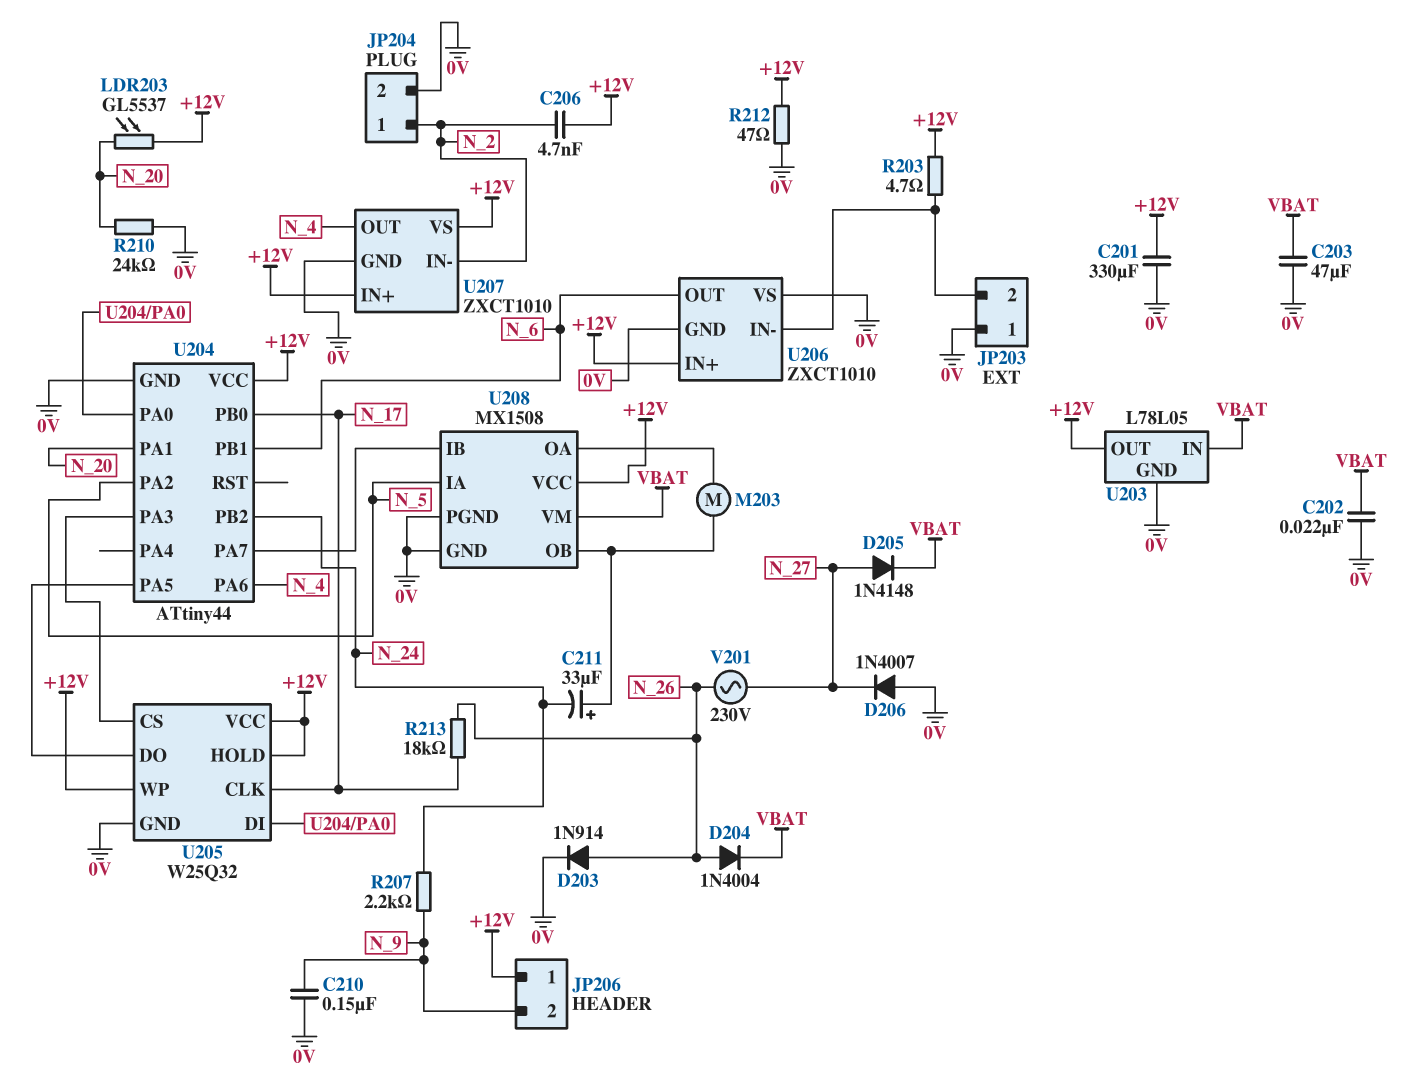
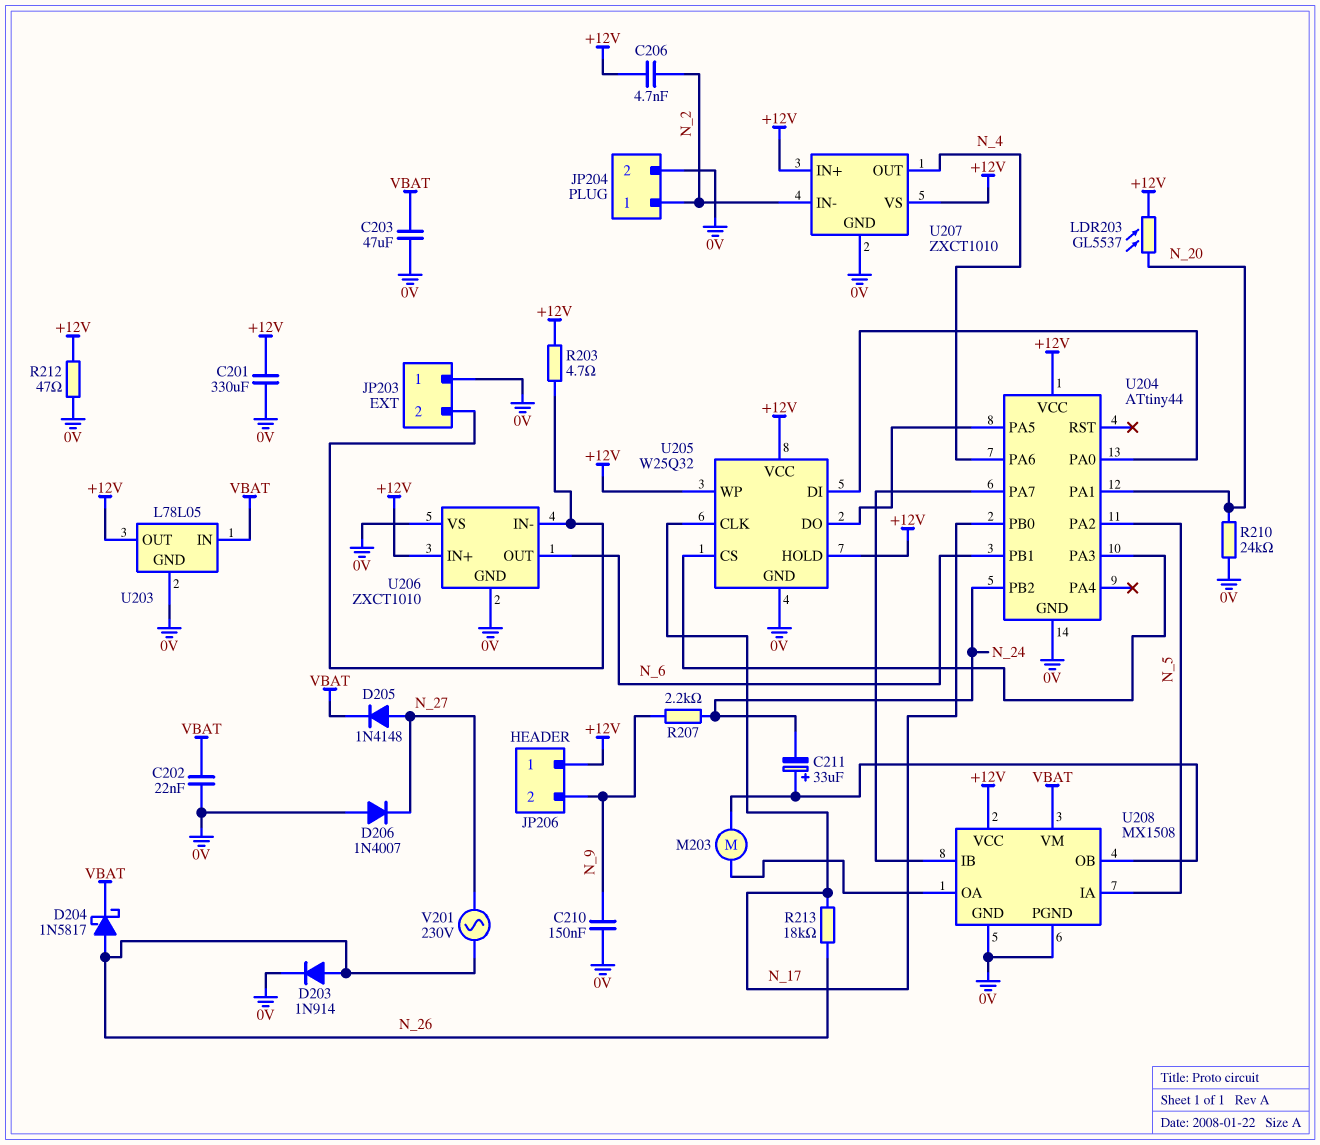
D204: diode 1N4004 (A N_26, K VBAT) -> schottky 1N5817 (A N_26, K VBAT)

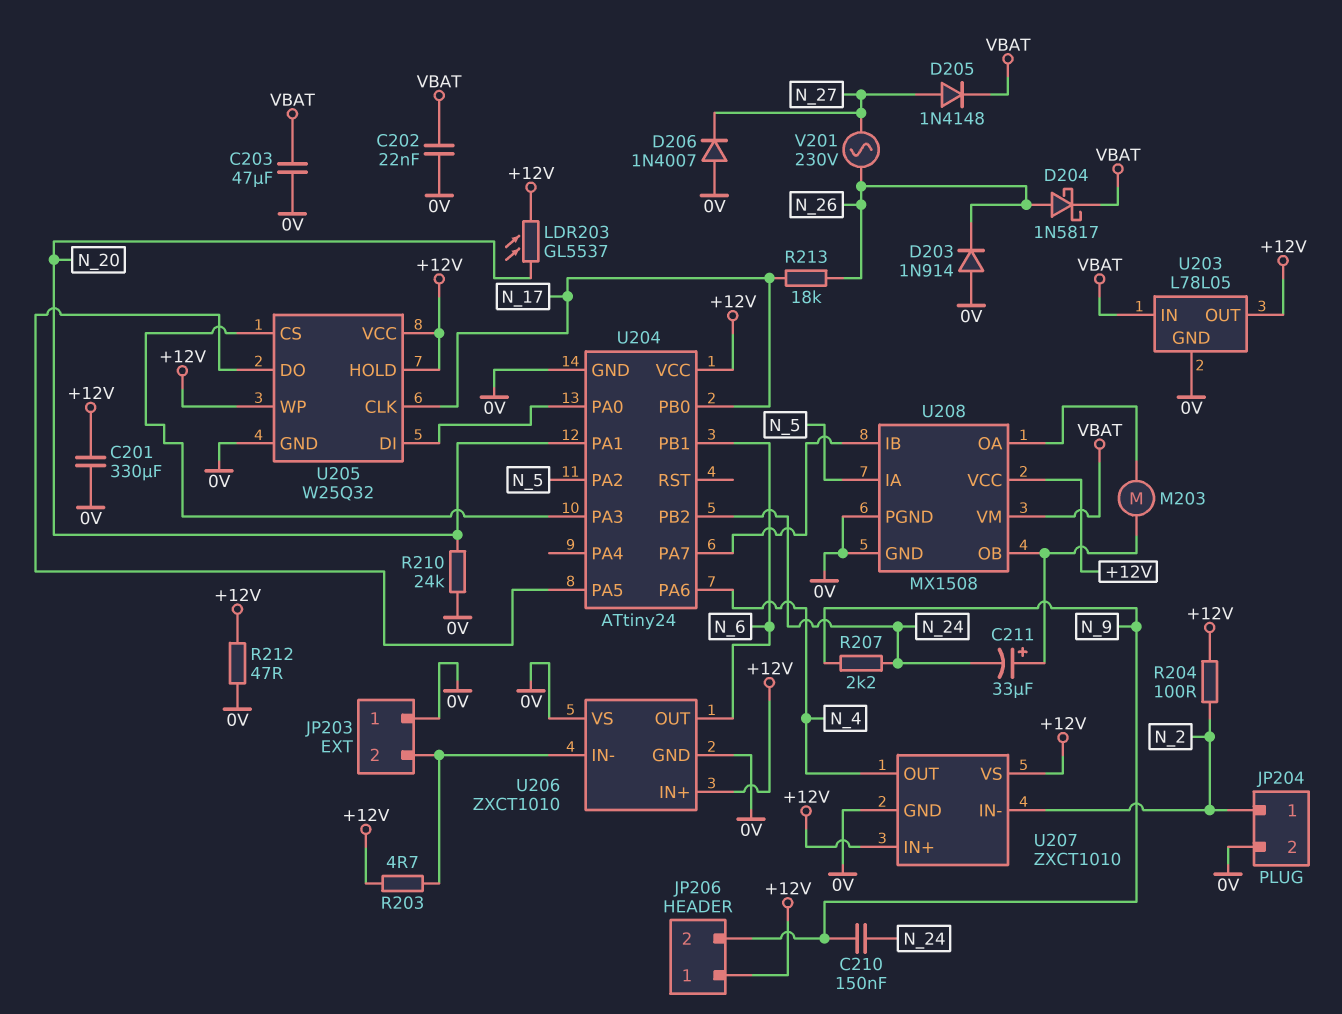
C206: 4.7nF (+12V, N_2) -> none
C210: 150nF (0V, N_9) -> 150nF (N_9, N_24)
D203: diode 1N914 (A N_26, K 0V) -> diode 1N914 (A 0V, K N_26)
R204: none -> 100 (+12V, N_2)
U204: ATtiny44 -> ATtiny24

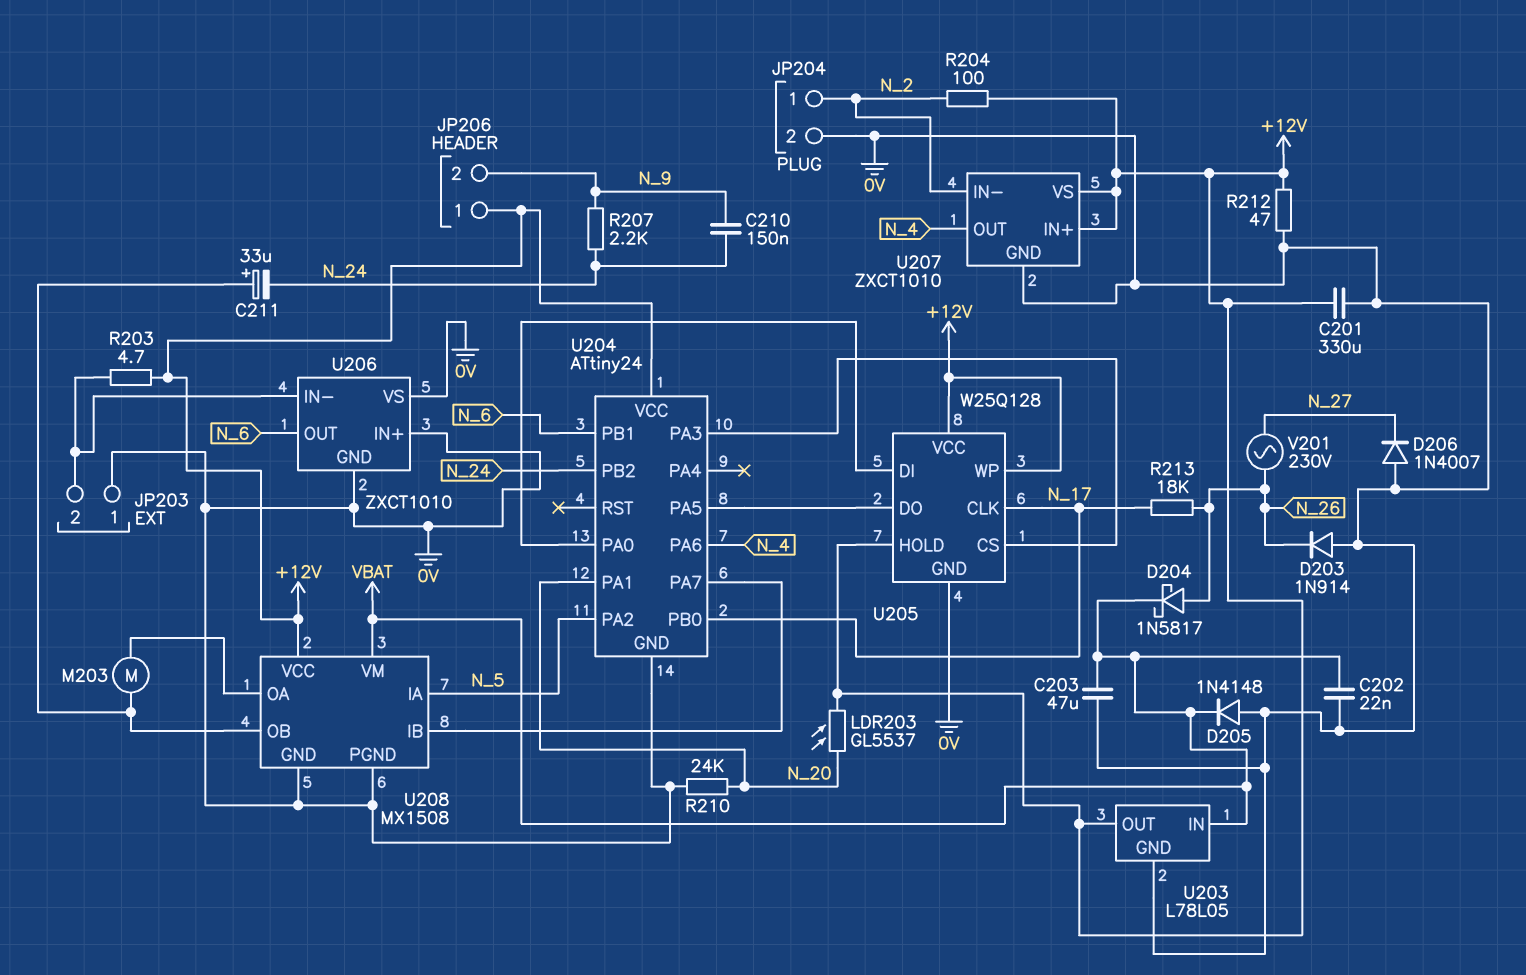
D205: diode 1N4148 (A N_27, K VBAT) -> diode 1N4148 (A 0V, K VBAT)
U205: W25Q32 -> W25Q128
U206 pin IN+: +12V -> 0V

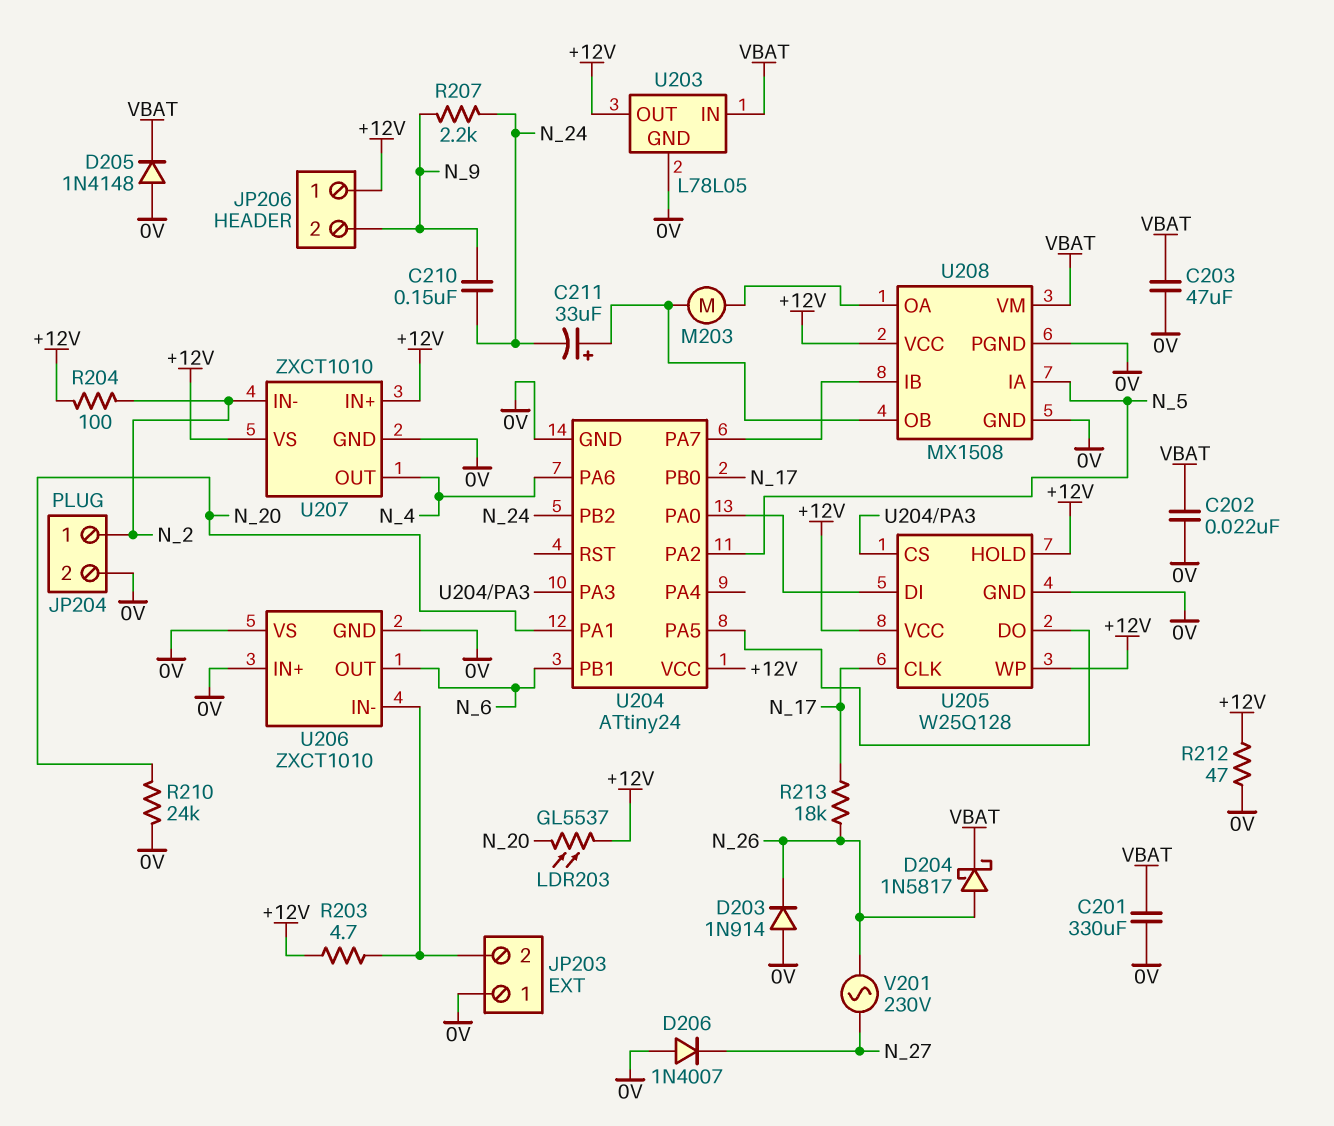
C201: 330uF (+12V, 0V) -> 330uF (0V, VBAT)

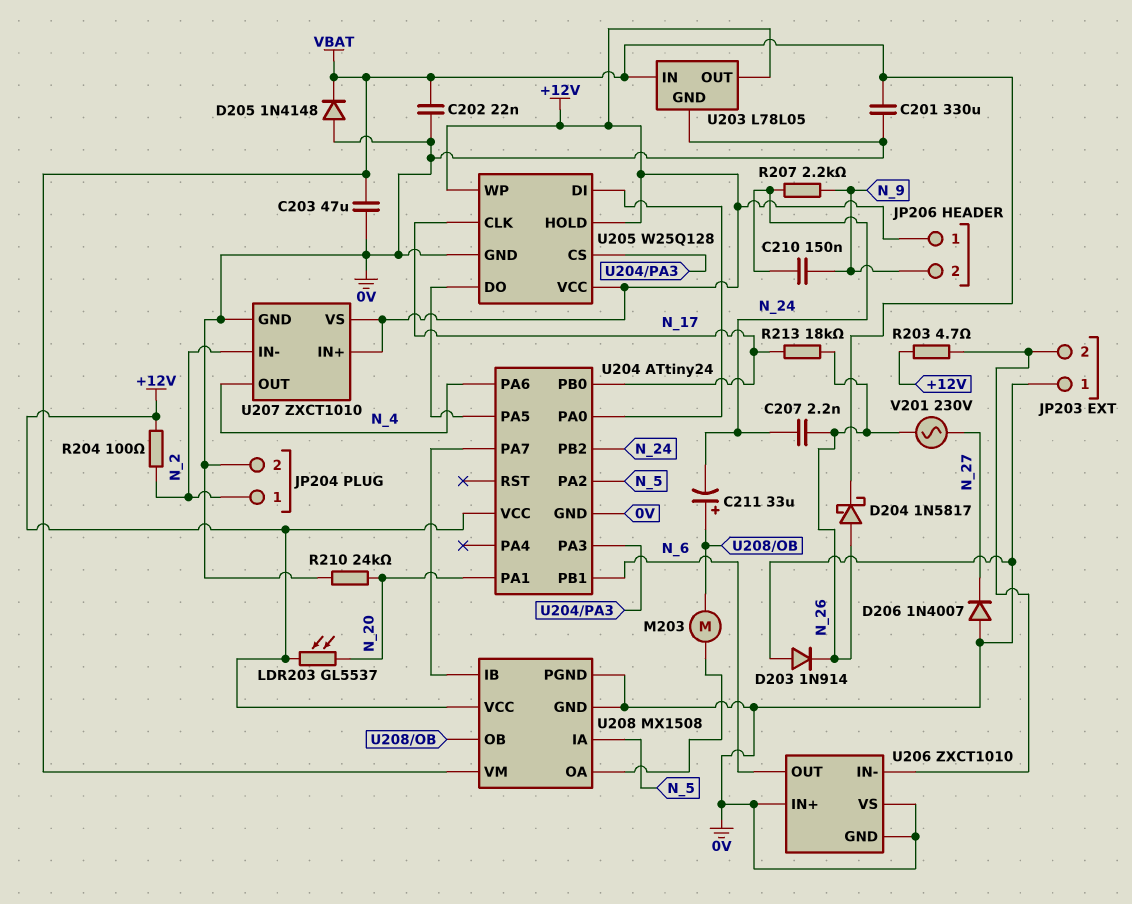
C207: none -> 2.2nF (N_24, N_26)
R212: 47 (+12V, 0V) -> none

